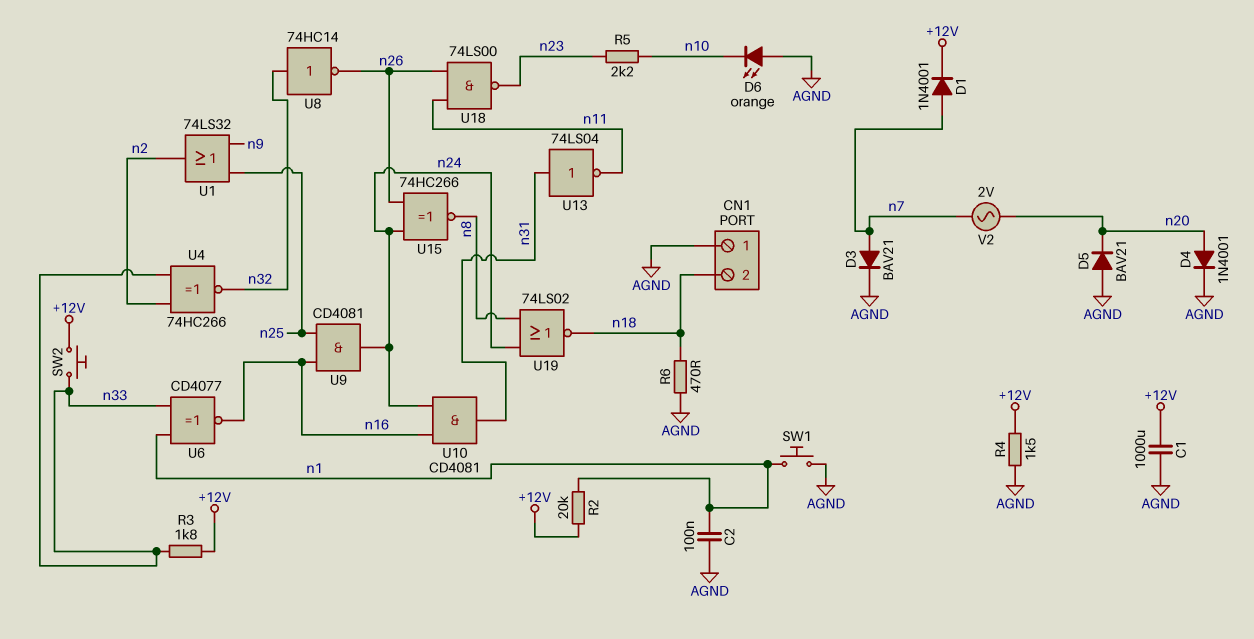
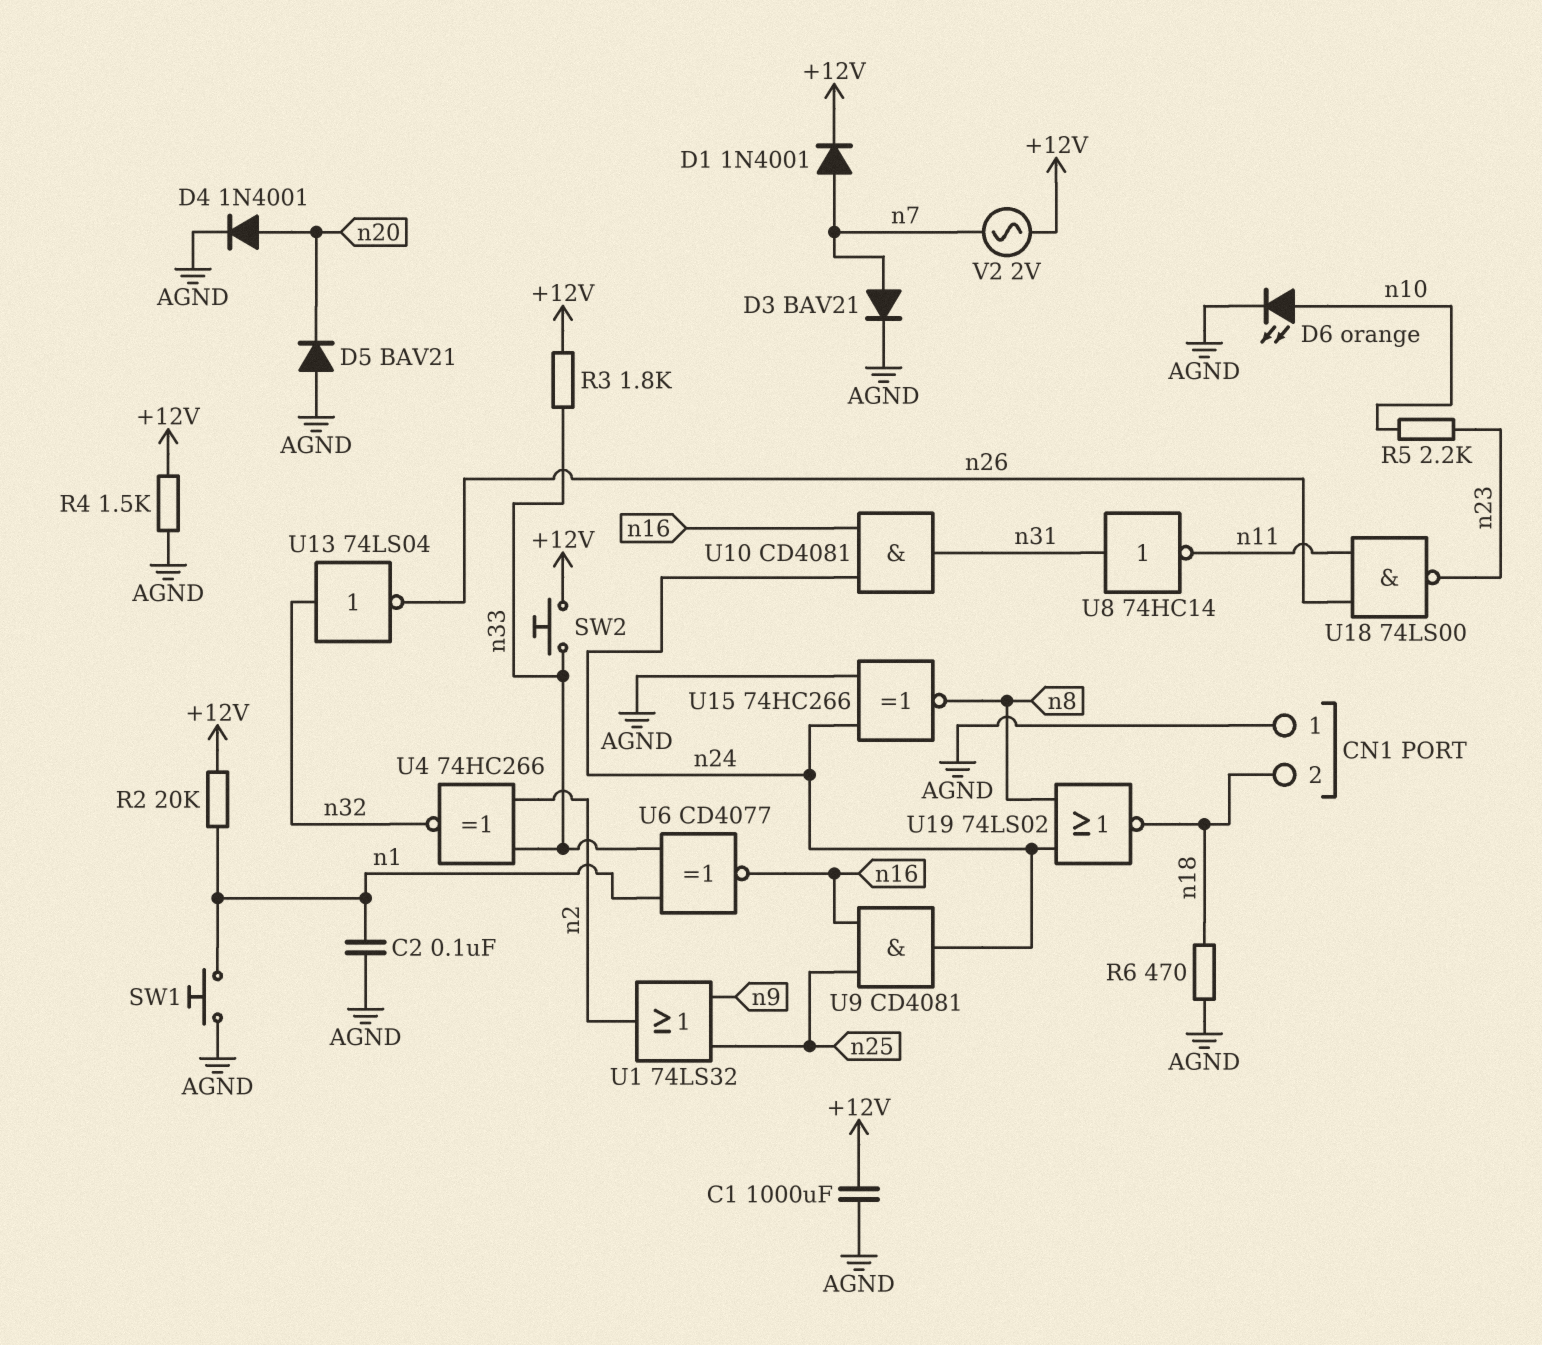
D6: LED orange (A AGND, K n10) -> LED orange (A n10, K AGND)
U8: NOT 74HC14 (in n32, out n26) -> NOT 74HC14 (in n31, out n11)
U13: NOT 74LS04 (in n31, out n11) -> NOT 74LS04 (in n32, out n26)
U15: XNOR 74HC266 (in n24, in n26, out n8) -> XNOR 74HC266 (in AGND, in n24, out n8)
V2: AC 2V (n7, n20) -> AC 2V (+12V, n7)

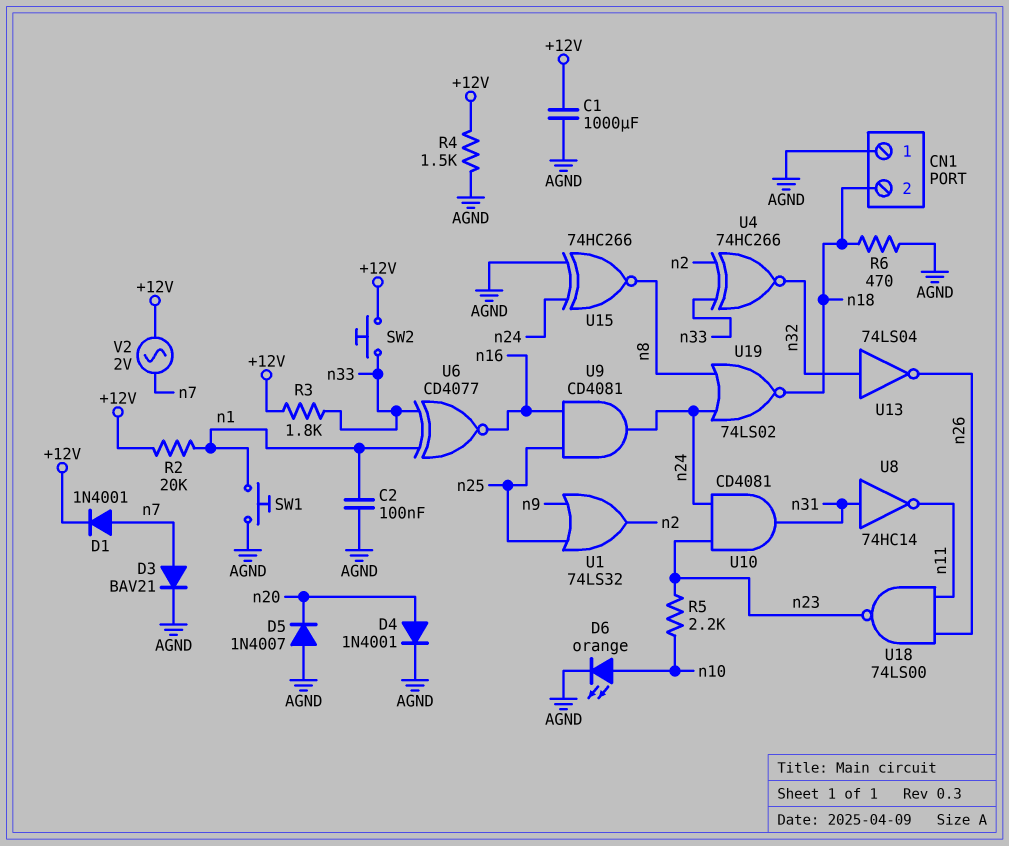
D5: diode BAV21 (A AGND, K n20) -> diode 1N4007 (A AGND, K n20)
U10: AND CD4081 (in n16, in n24, out n31) -> AND CD4081 (in n23, in n24, out n31)

